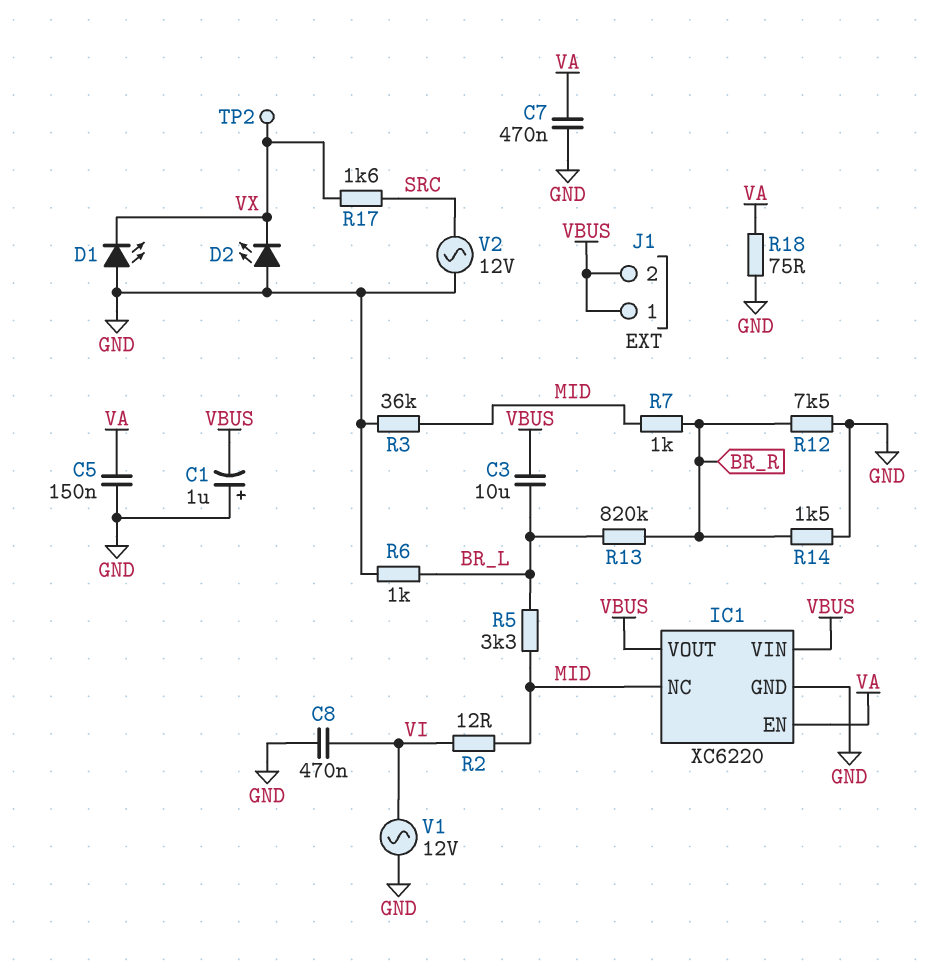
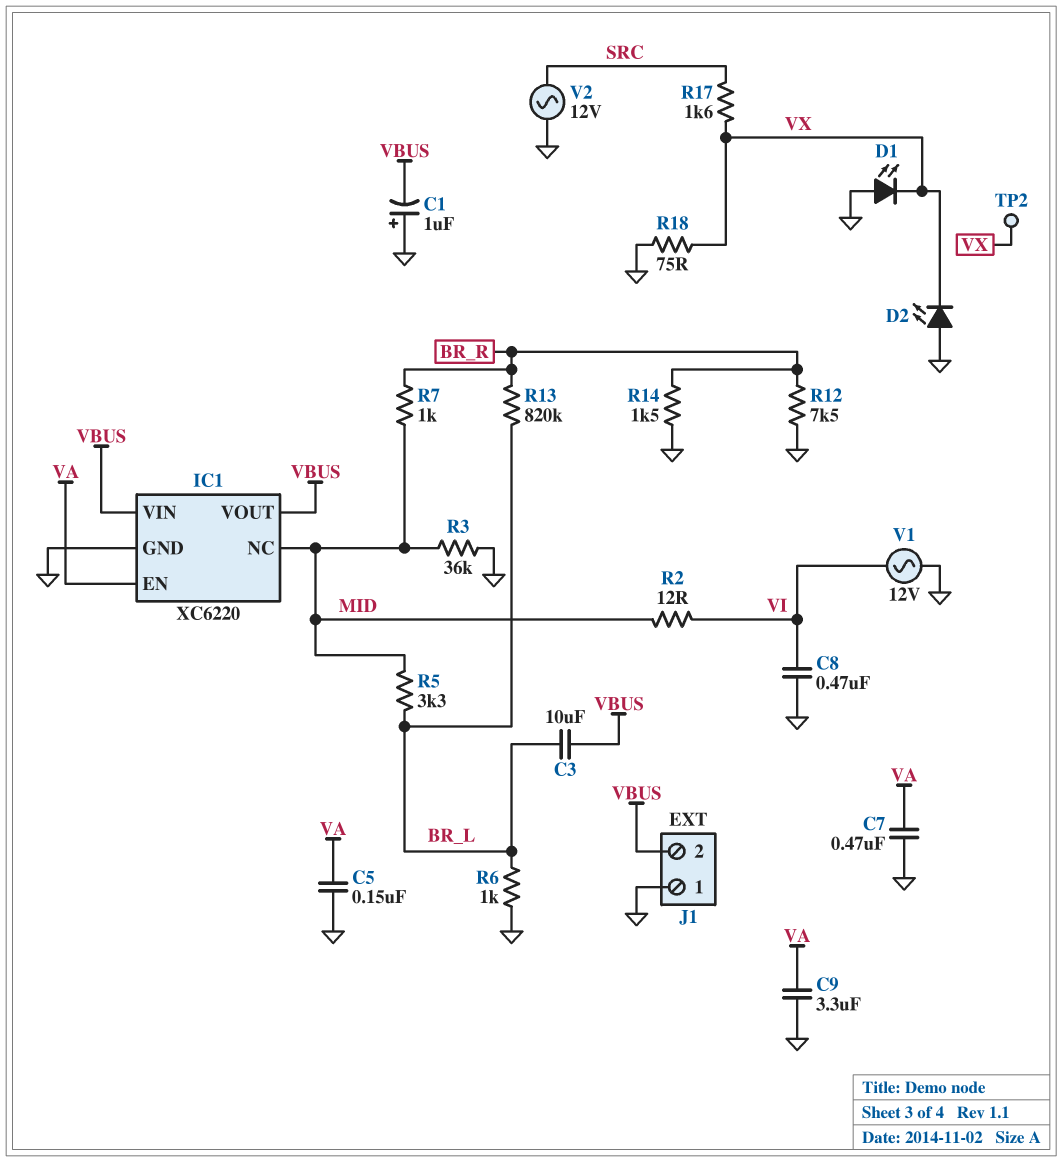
C9: none -> 3.3uF (GND, VA)
J1 pin 1: VBUS -> GND
R18: 75 (GND, VA) -> 75 (GND, VX)

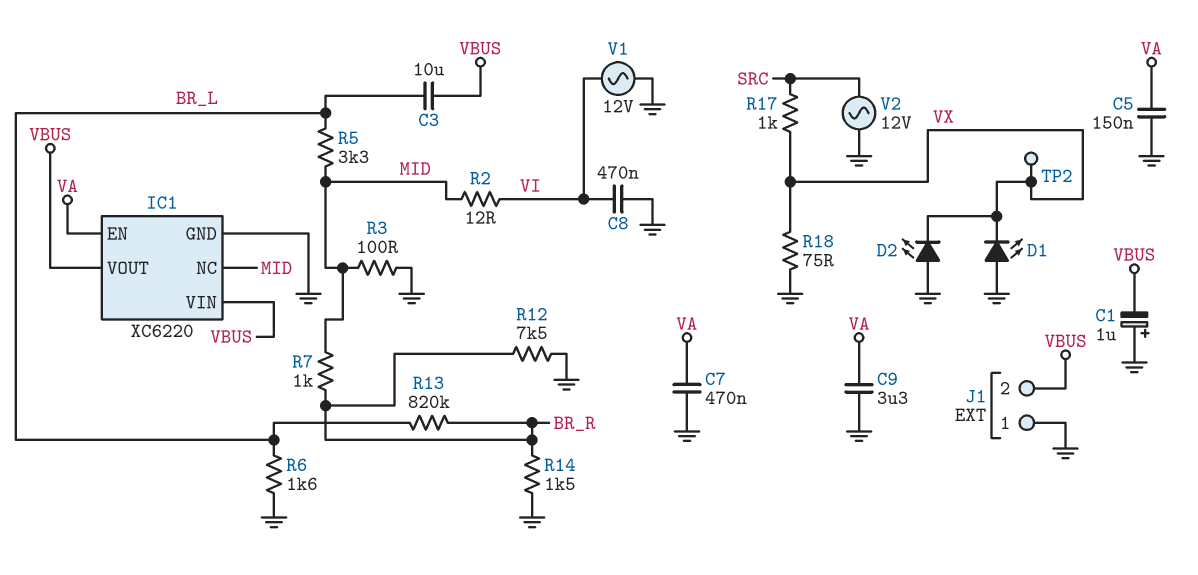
R3: 36k (GND, MID) -> 100 (GND, MID)
R6: 1k (BR_L, GND) -> 1.6k (BR_L, GND)
R17: 1.6k (SRC, VX) -> 1k (SRC, VX)

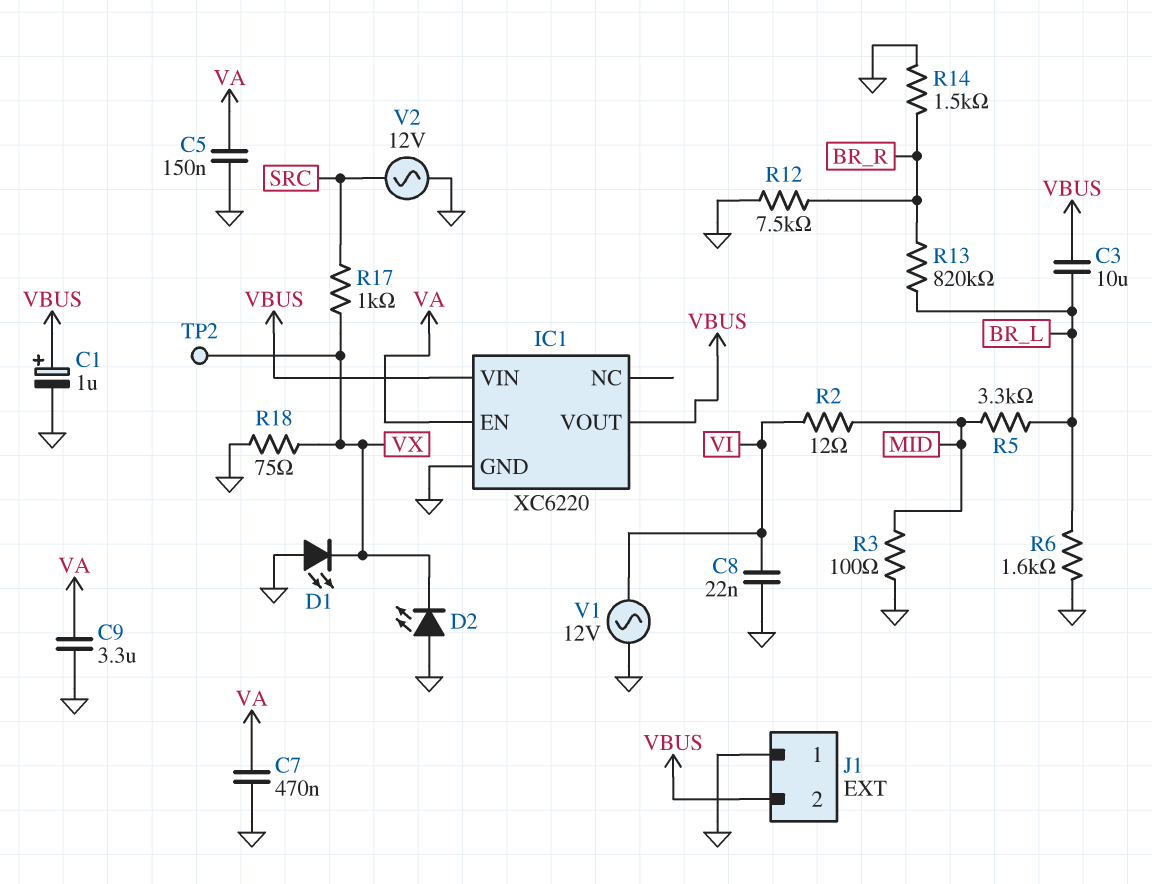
C1: 1uF (plus GND, minus VBUS) -> 1uF (plus VBUS, minus GND)
C8: 470nF (GND, VI) -> 22nF (GND, VI)
IC1 pin NC: MID -> none
R7: 1k (BR_R, MID) -> none

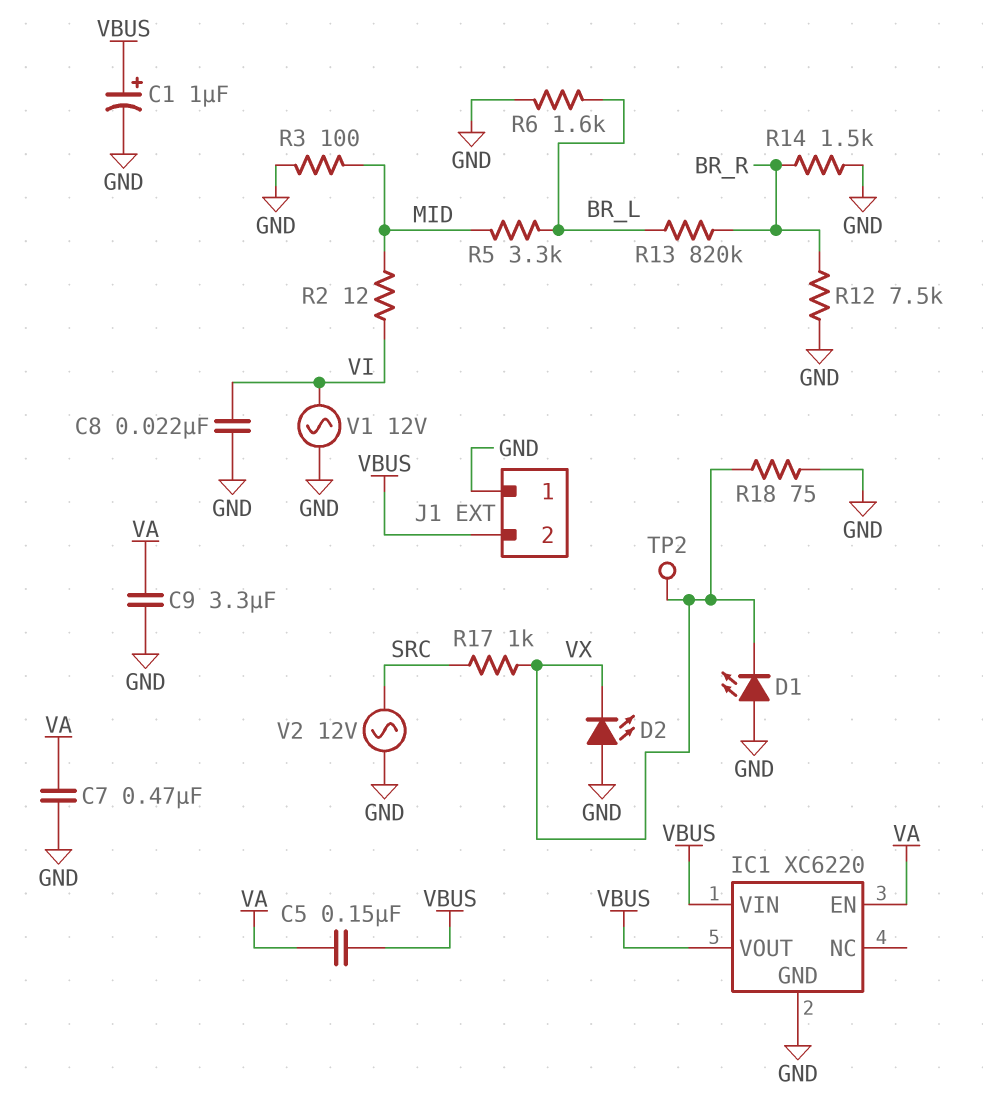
C3: 10uF (BR_L, VBUS) -> none
C5: 150nF (GND, VA) -> 150nF (VA, VBUS)

